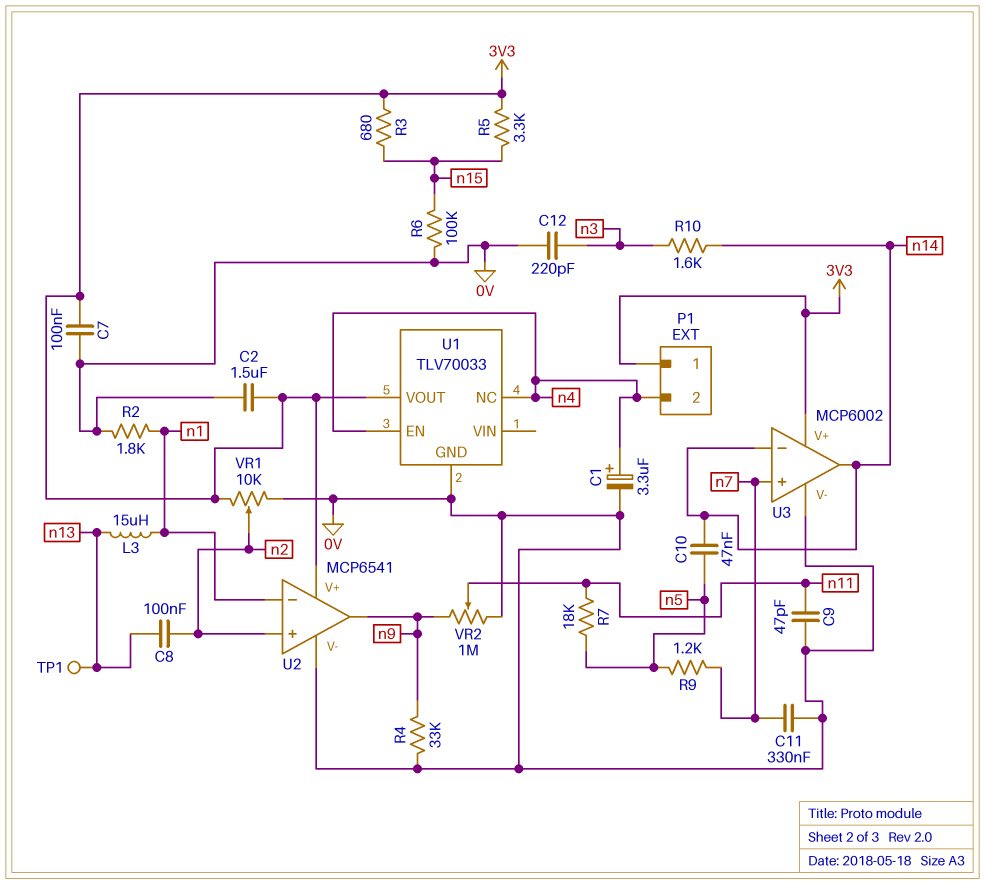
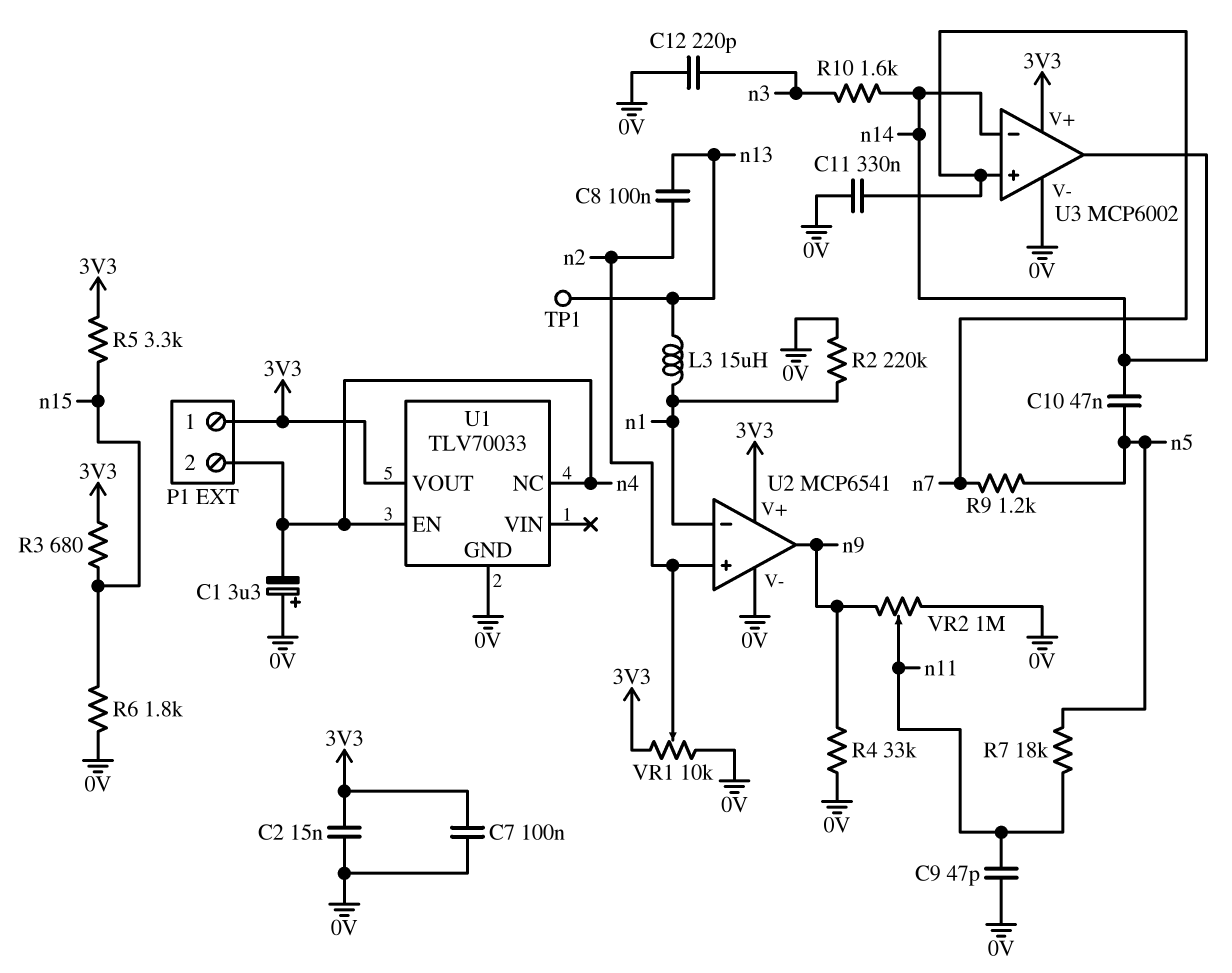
C1: 3.3uF (plus n4, minus 0V) -> 3.3uF (plus 0V, minus n4)
C2: 1.5uF (0V, 3V3) -> 15nF (0V, 3V3)
R2: 1.8k (0V, n1) -> 220k (0V, n1)
R6: 100k (0V, n15) -> 1.8k (0V, n15)

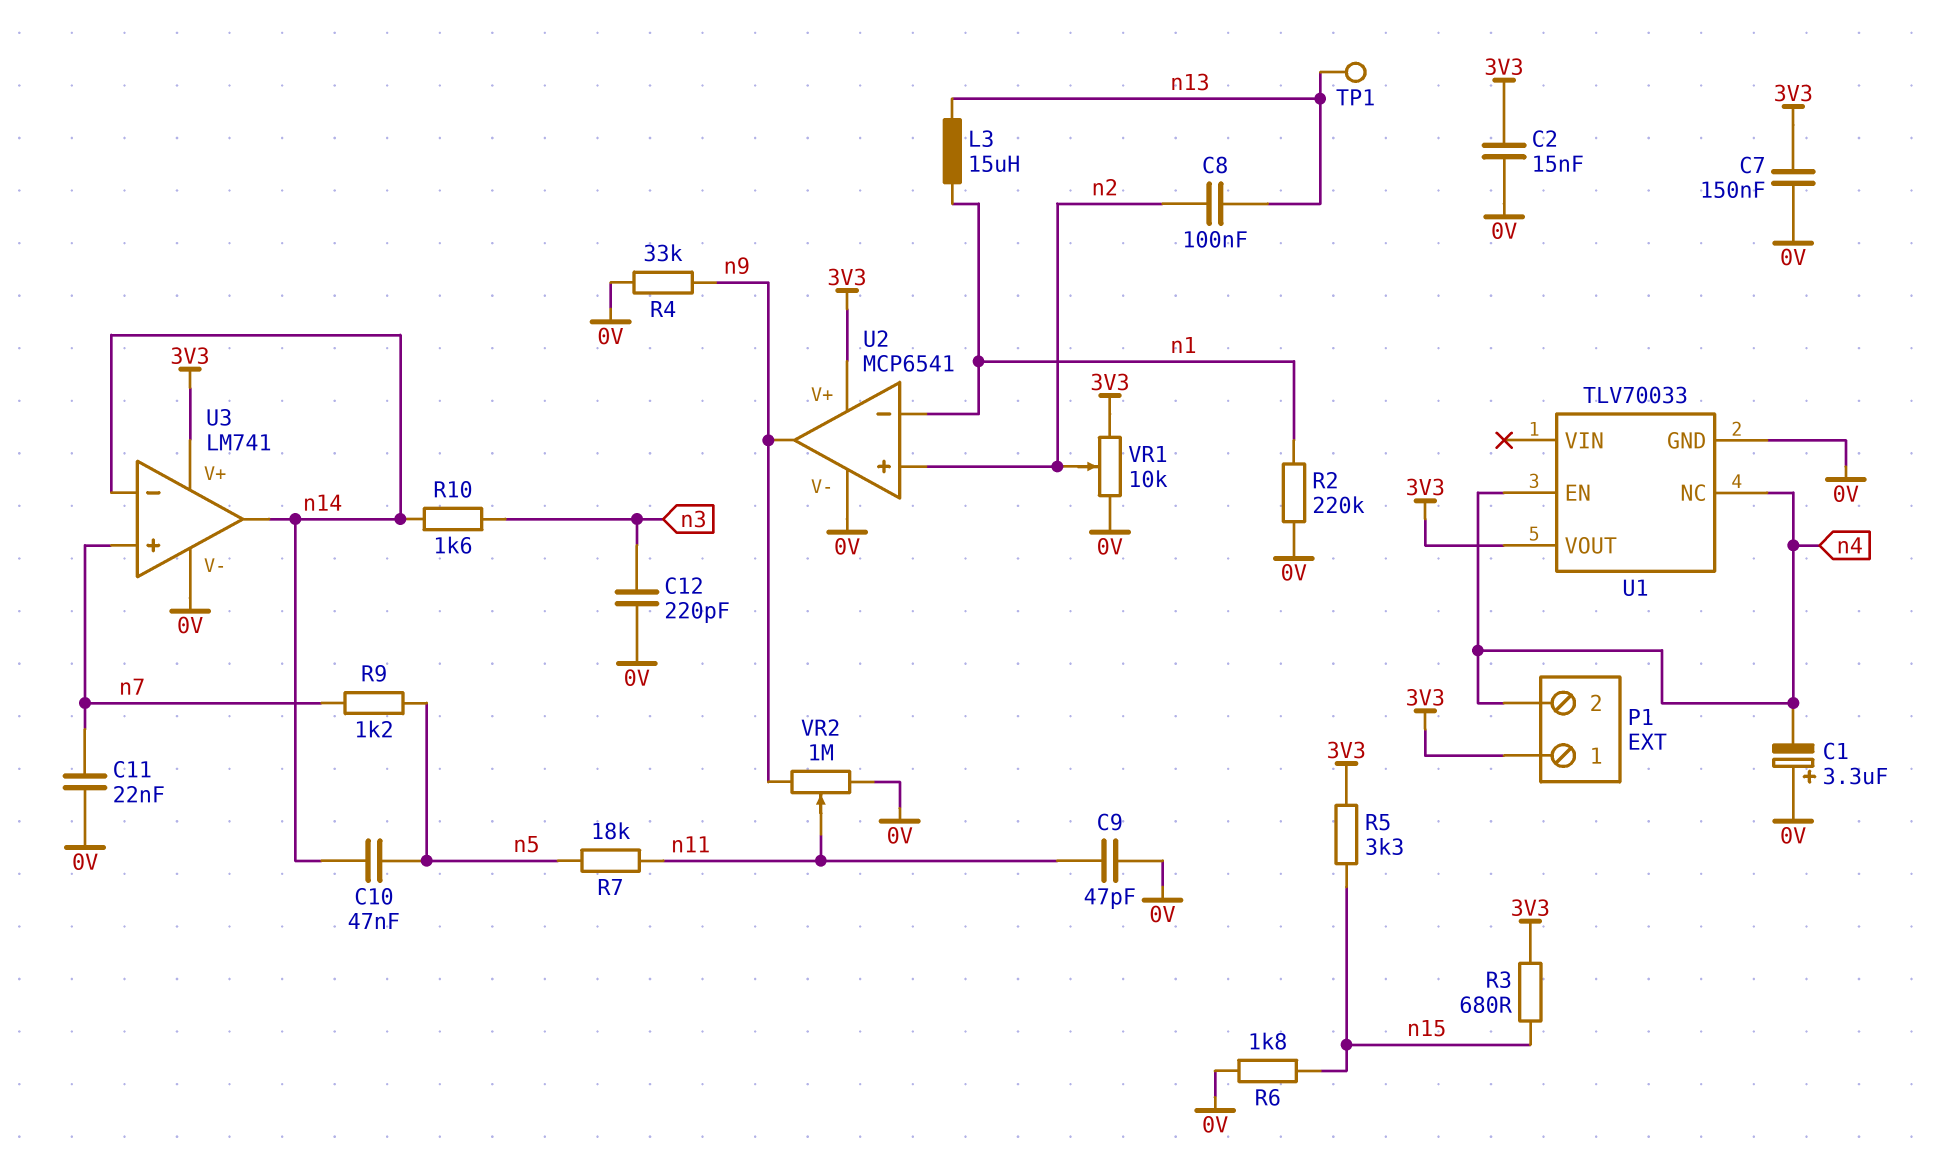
C7: 100nF (0V, 3V3) -> 150nF (0V, 3V3)
C11: 330nF (0V, n7) -> 22nF (0V, n7)
U3: MCP6002 -> LM741

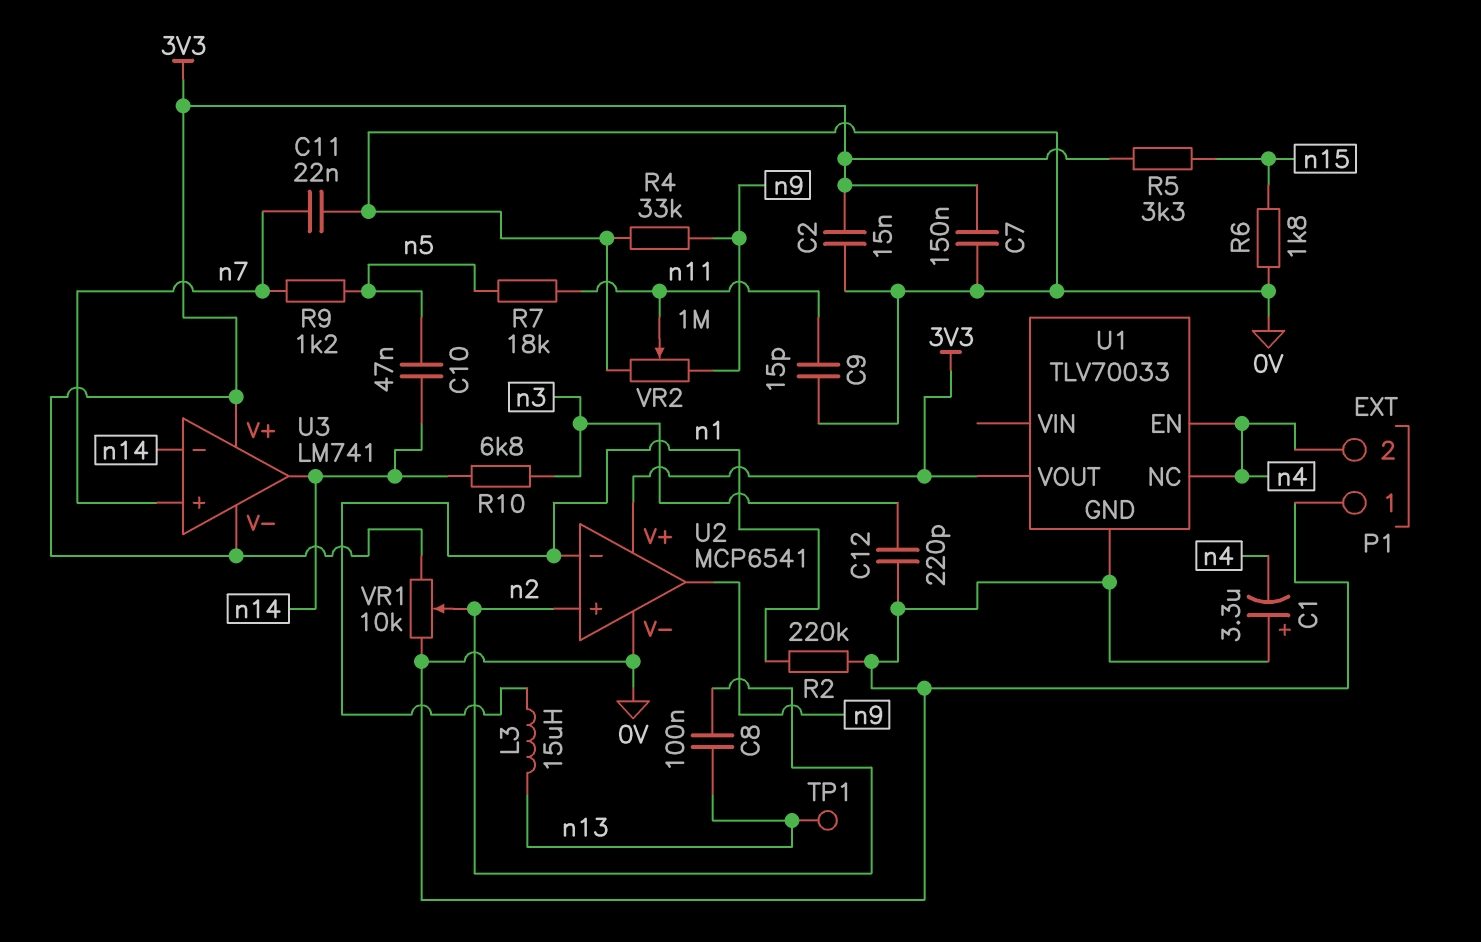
C9: 47pF (0V, n11) -> 15pF (0V, n11)
P1 pin 1: 3V3 -> 0V
R3: 680 (3V3, n15) -> none
R10: 1.6k (n3, n14) -> 6.8k (n3, n14)
U3 pin V-: 0V -> 3V3

